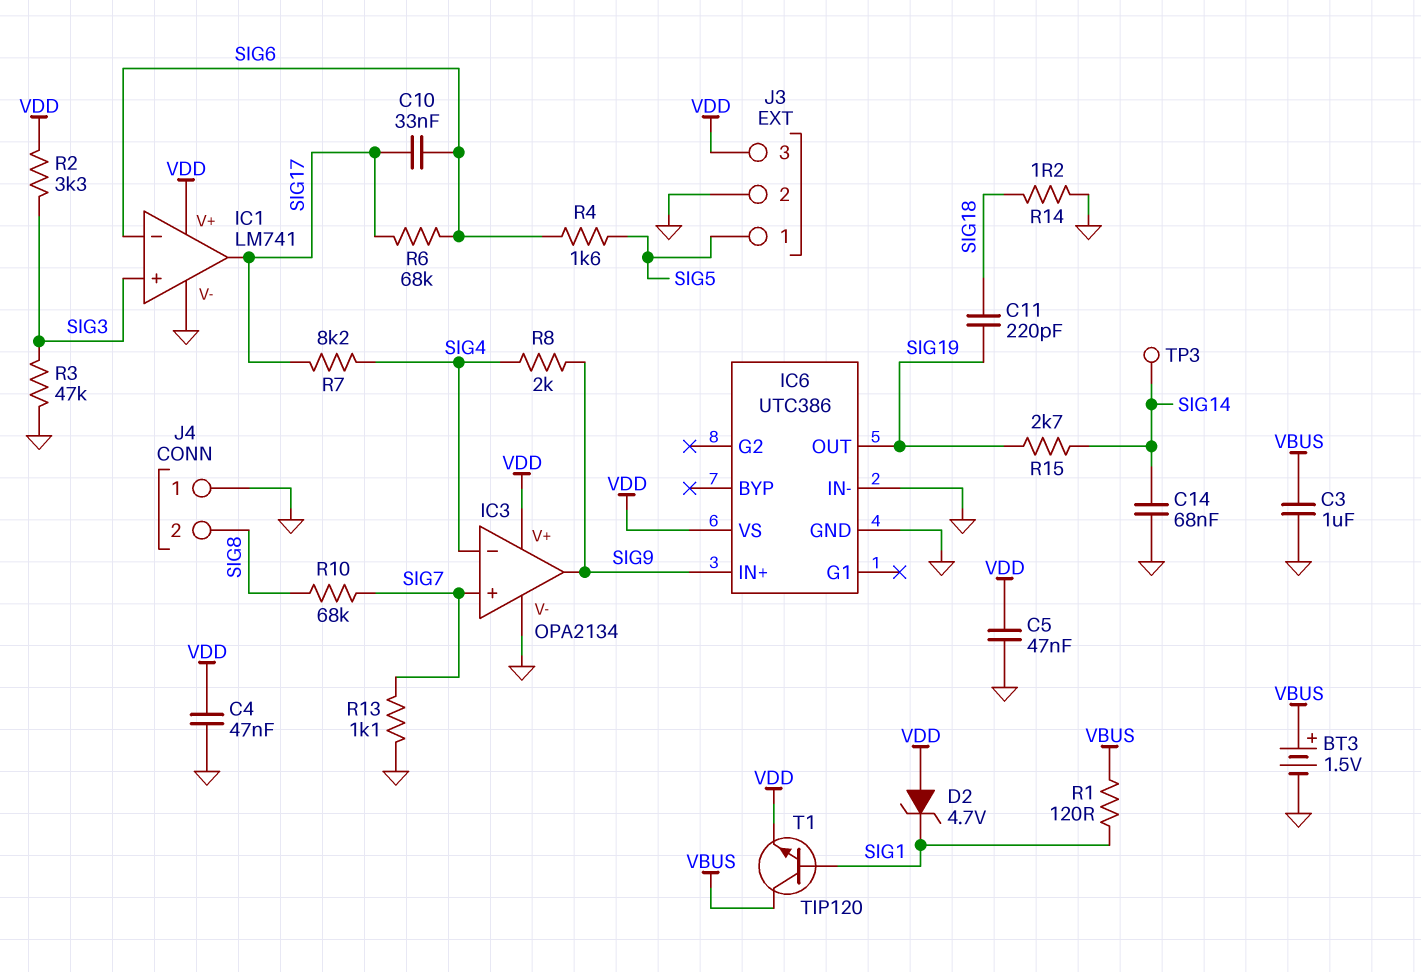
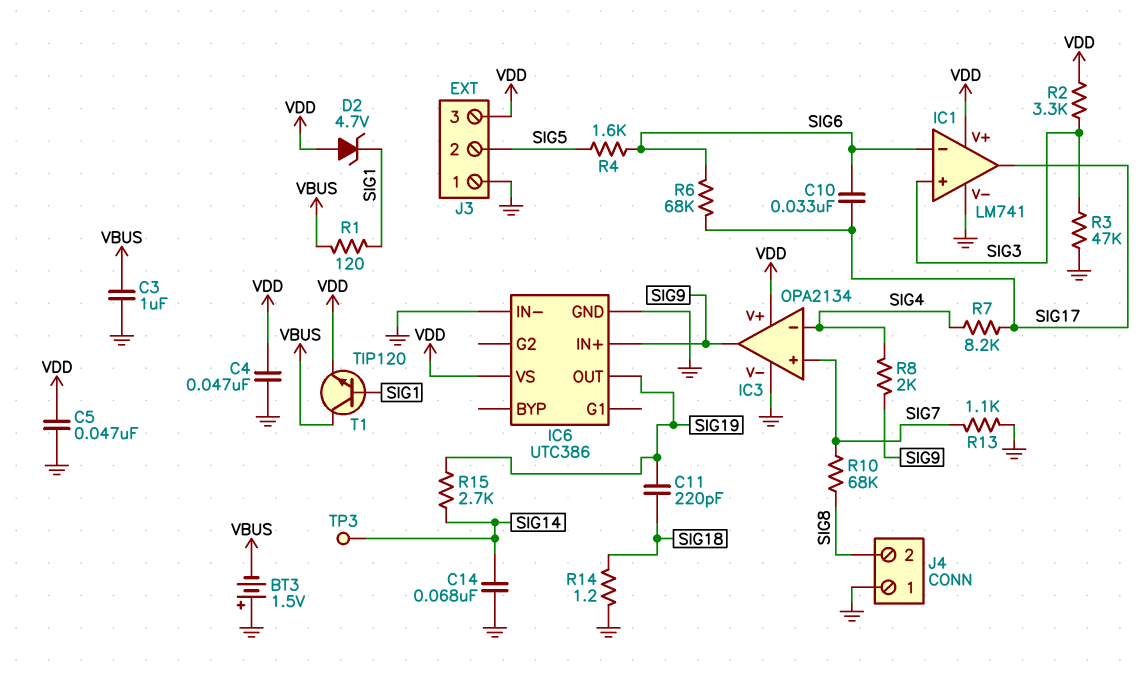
BT3: 1.5V (plus VBUS, minus GND) -> 1.5V (plus GND, minus VBUS)
J3 pin 1: SIG5 -> GND
J3 pin 2: GND -> SIG5

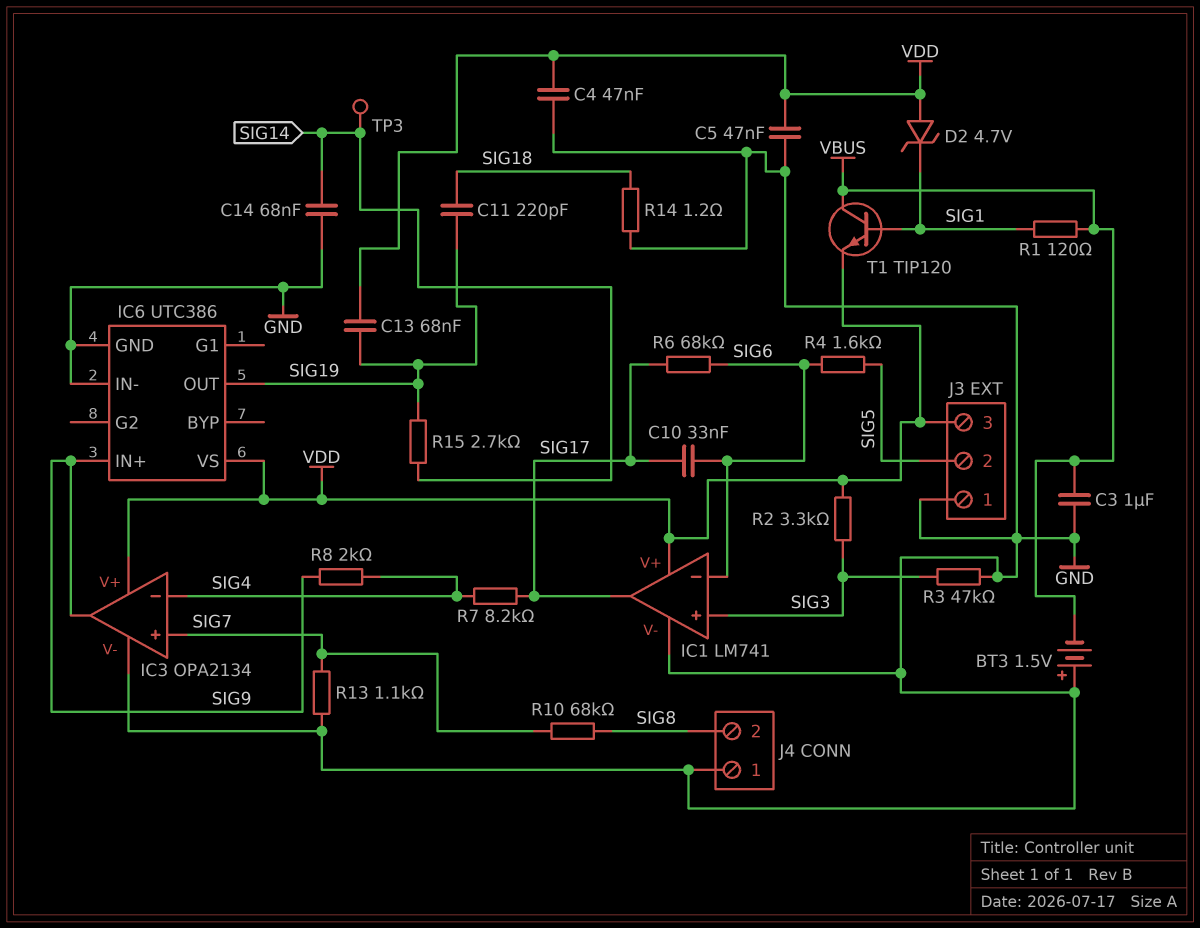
C13: none -> 68nF (SIG19, VDD)

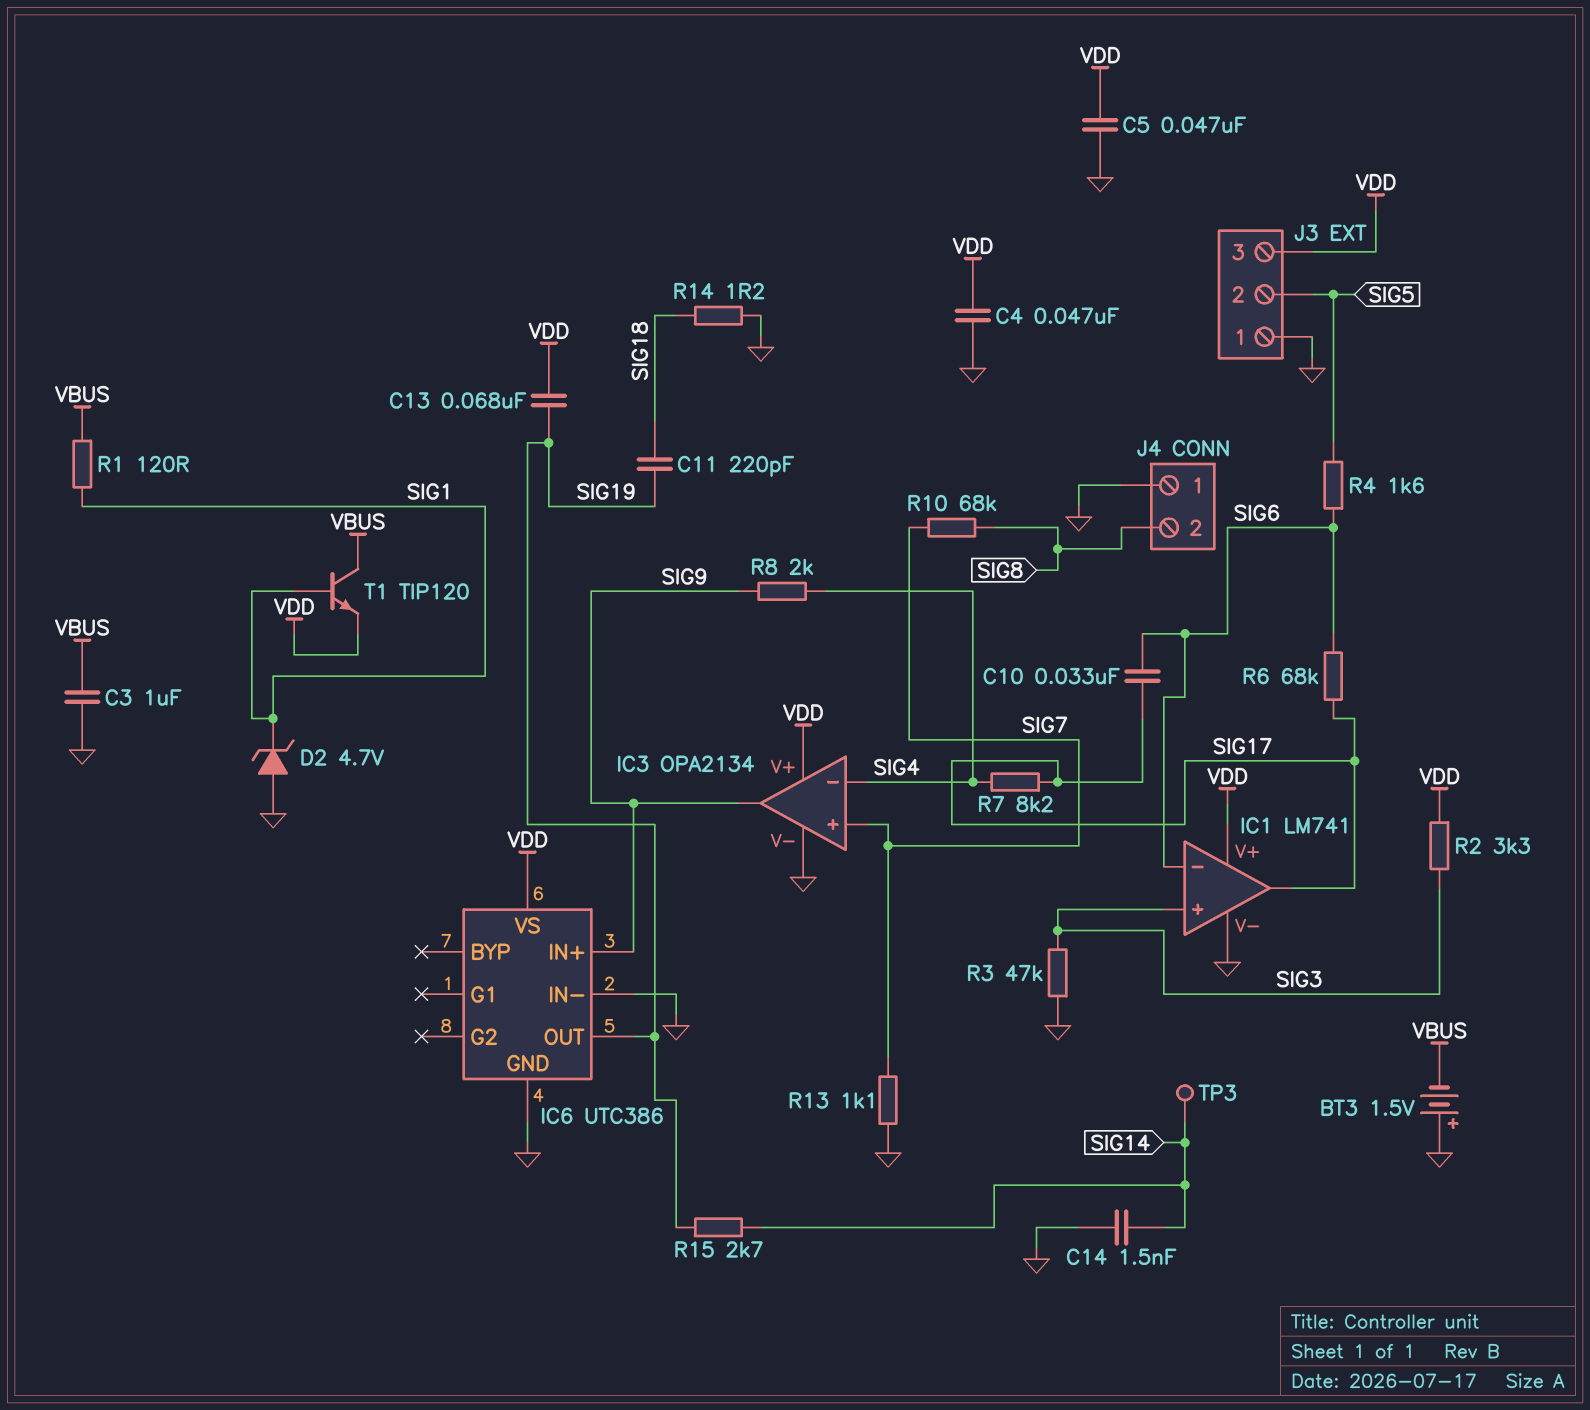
C14: 68nF (GND, SIG14) -> 1.5nF (GND, SIG14)
D2: zener 4.7V (A VDD, K SIG1) -> zener 4.7V (A GND, K SIG1)

